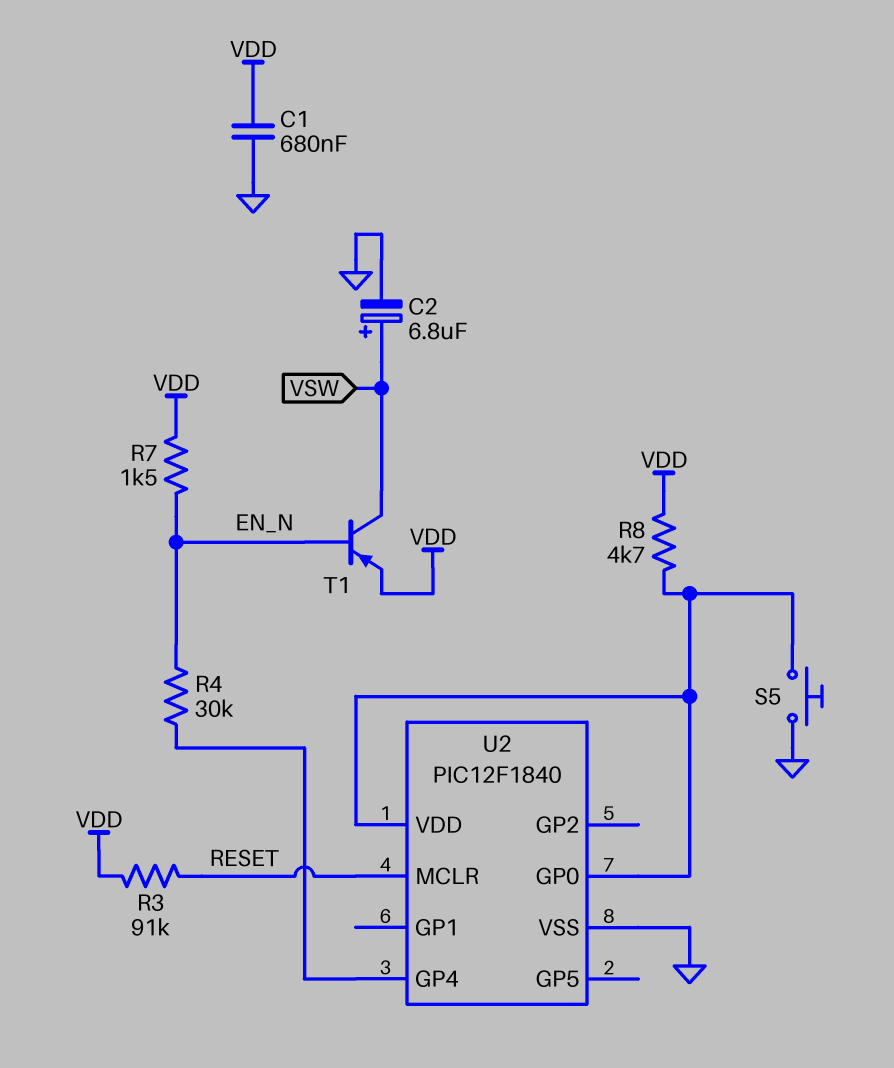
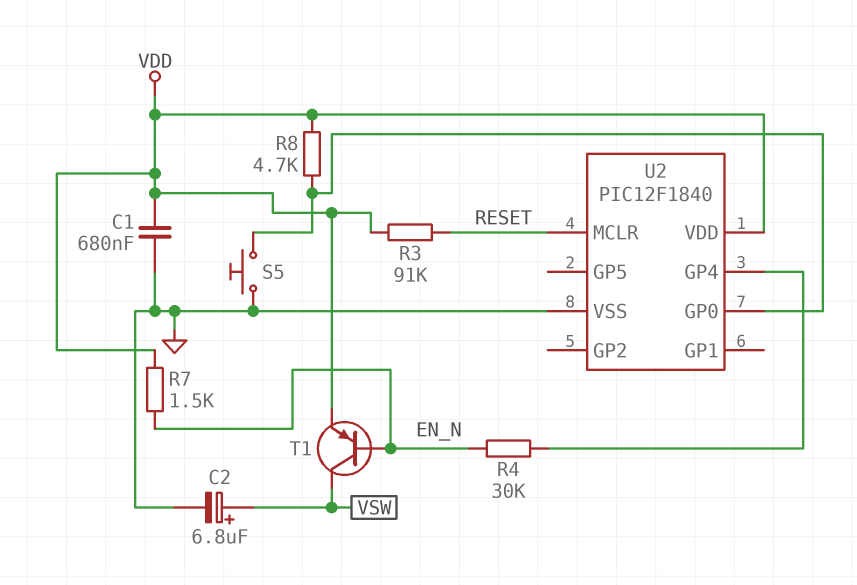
U2 pin VDD: U2/GP0 -> VDD

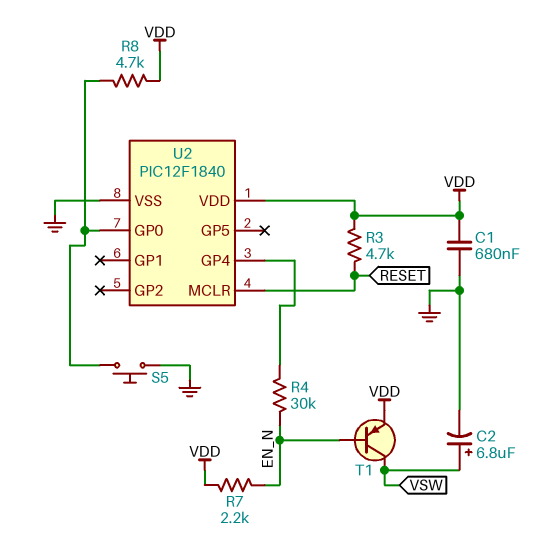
R3: 91k (RESET, VDD) -> 4.7k (RESET, VDD)
R7: 1.5k (EN_N, VDD) -> 2.2k (EN_N, VDD)

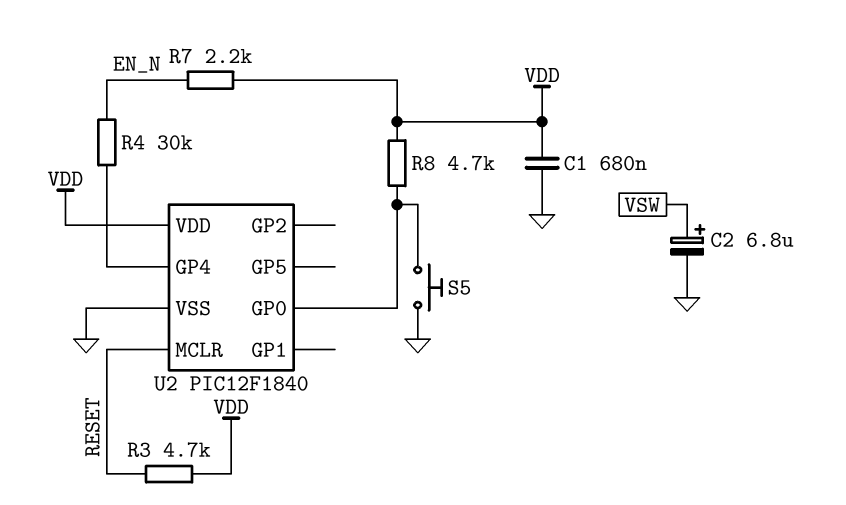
T1: PNP (B EN_N, C VSW, E VDD) -> none

